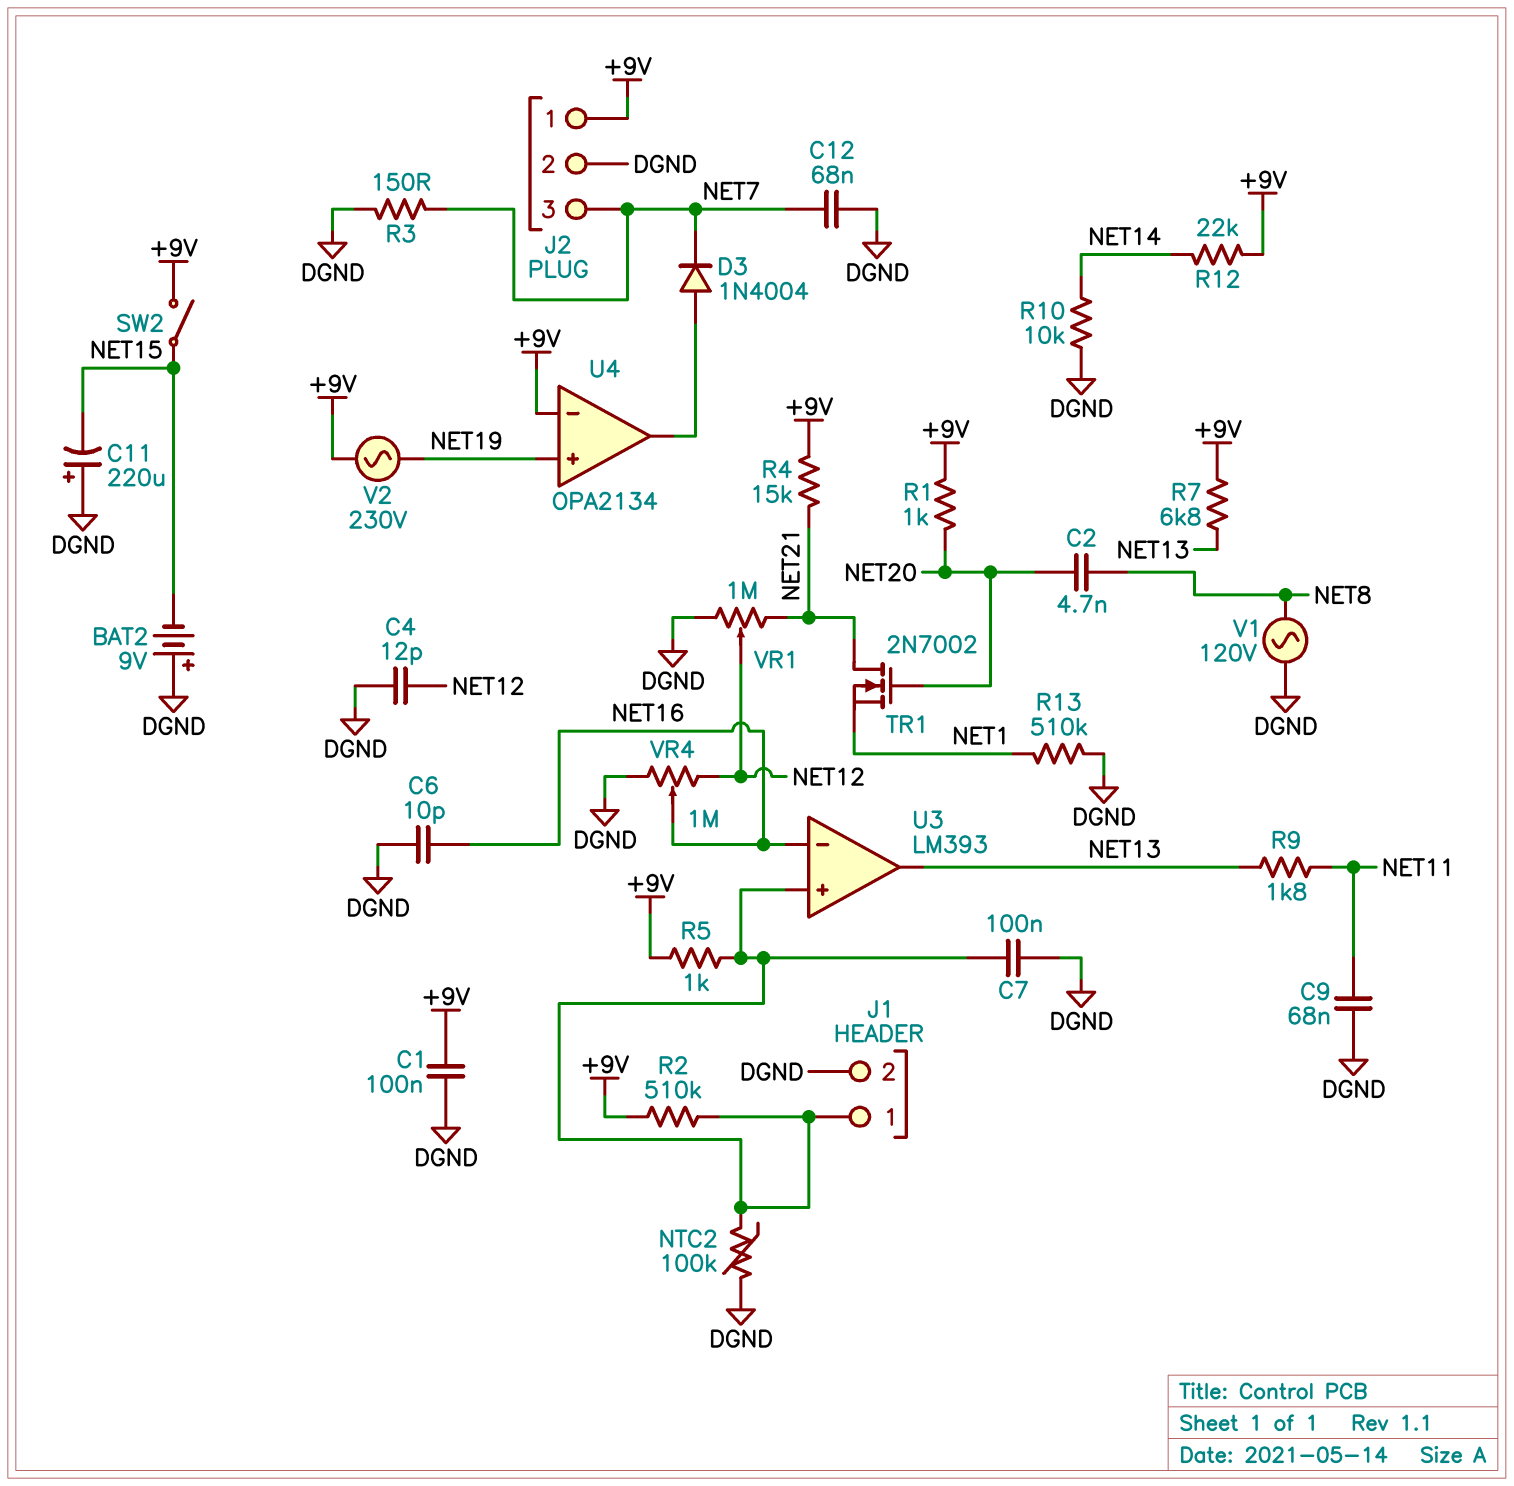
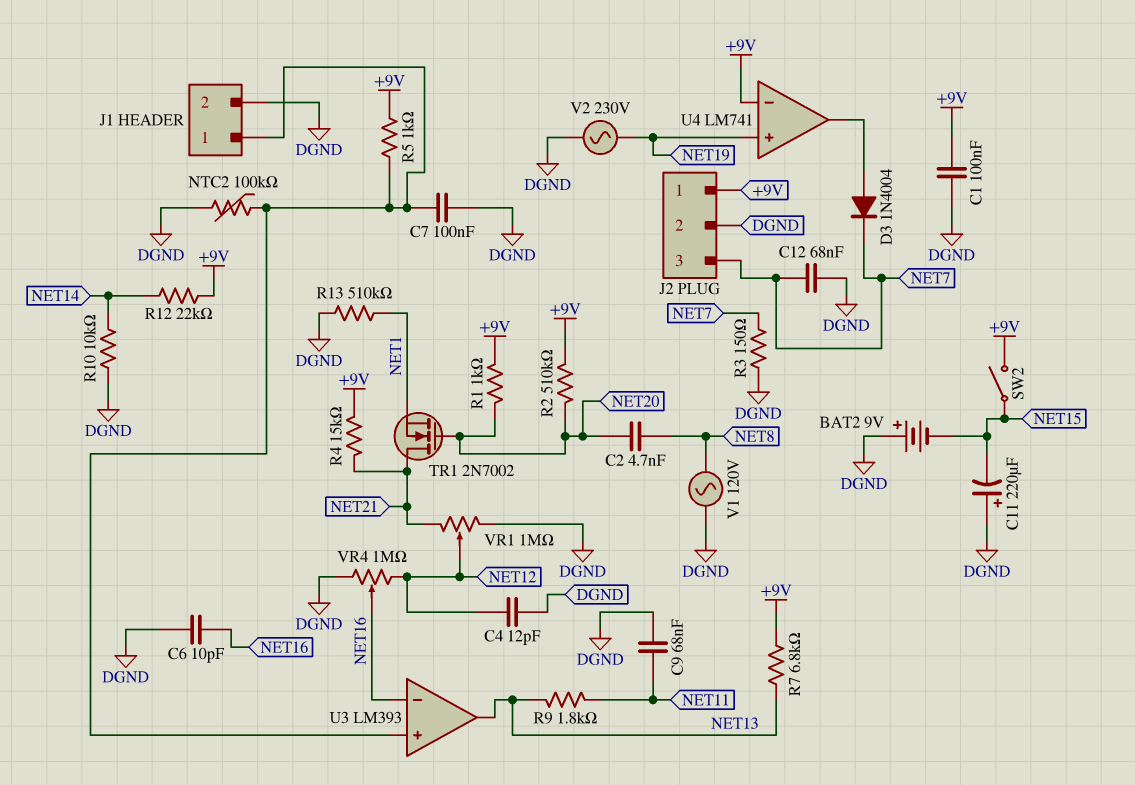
R2: 510k (+9V, J1/1) -> 510k (+9V, NET20)
U4: OPA2134 -> LM741
V2: AC 230V (+9V, NET19) -> AC 230V (DGND, NET19)

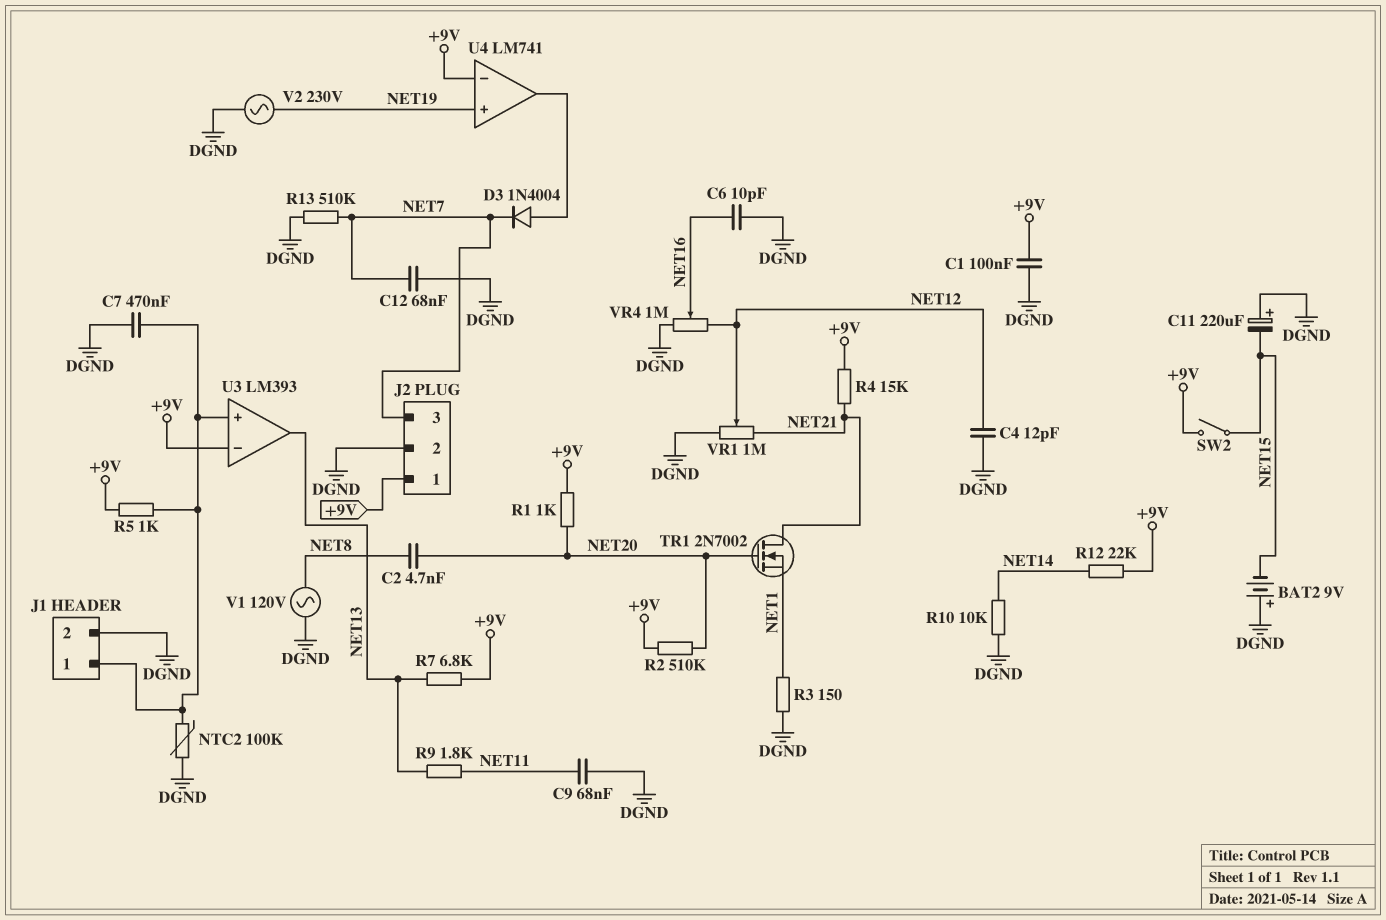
C7: 100nF (DGND, J1/1) -> 470nF (DGND, J1/1)
R3: 150 (DGND, NET7) -> 150 (DGND, NET1)
R13: 510k (DGND, NET1) -> 510k (DGND, NET7)
U3 pin in-: NET16 -> +9V

